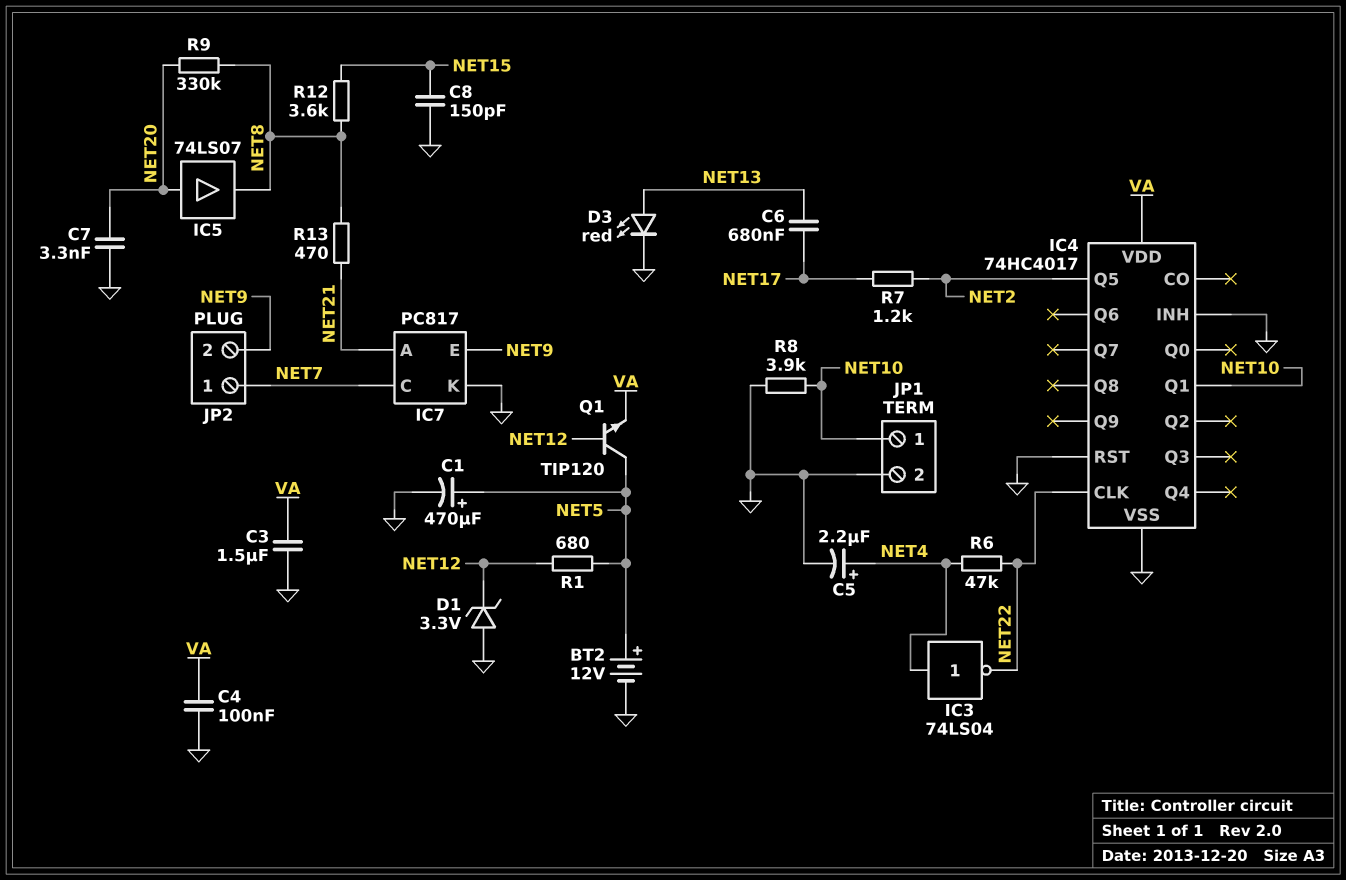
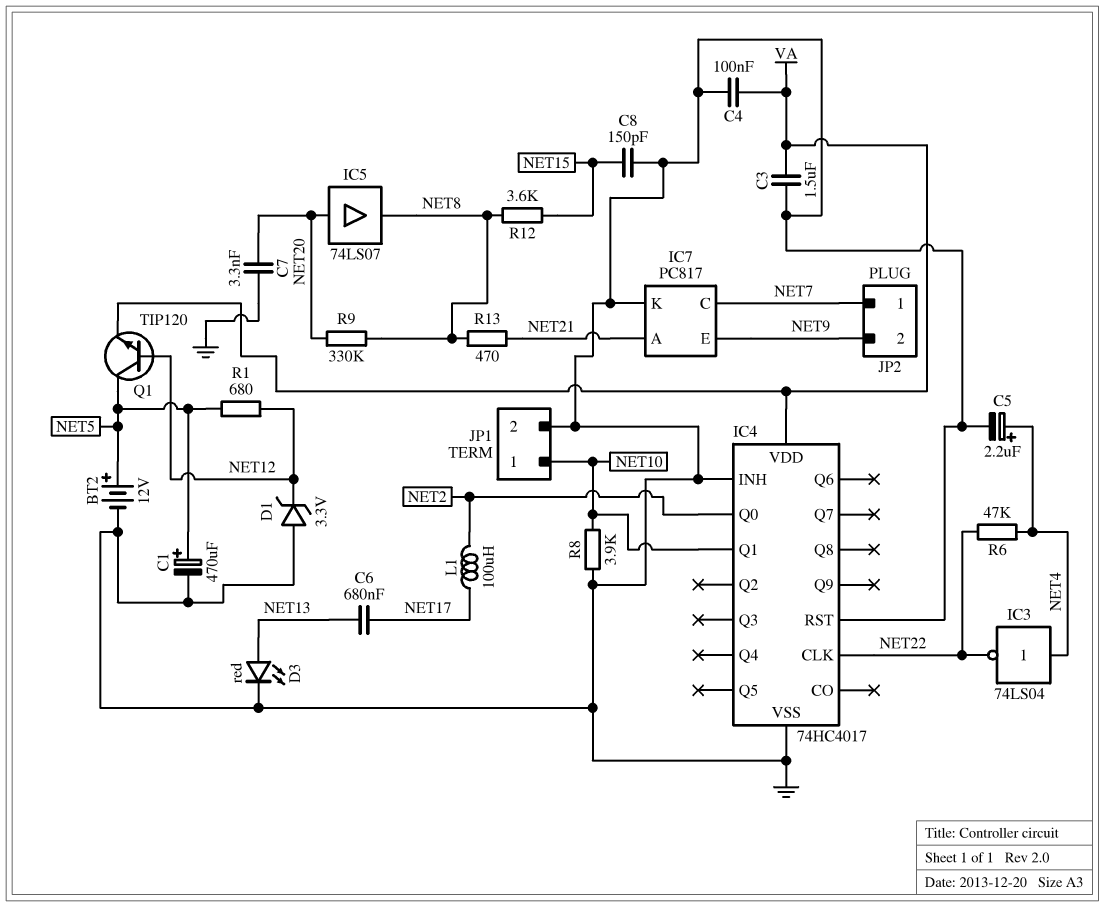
IC4 pin Q0: none -> NET2
IC4 pin Q5: NET2 -> none
L1: none -> 100uH (NET2, NET17)
R7: 1.2k (NET2, NET17) -> none

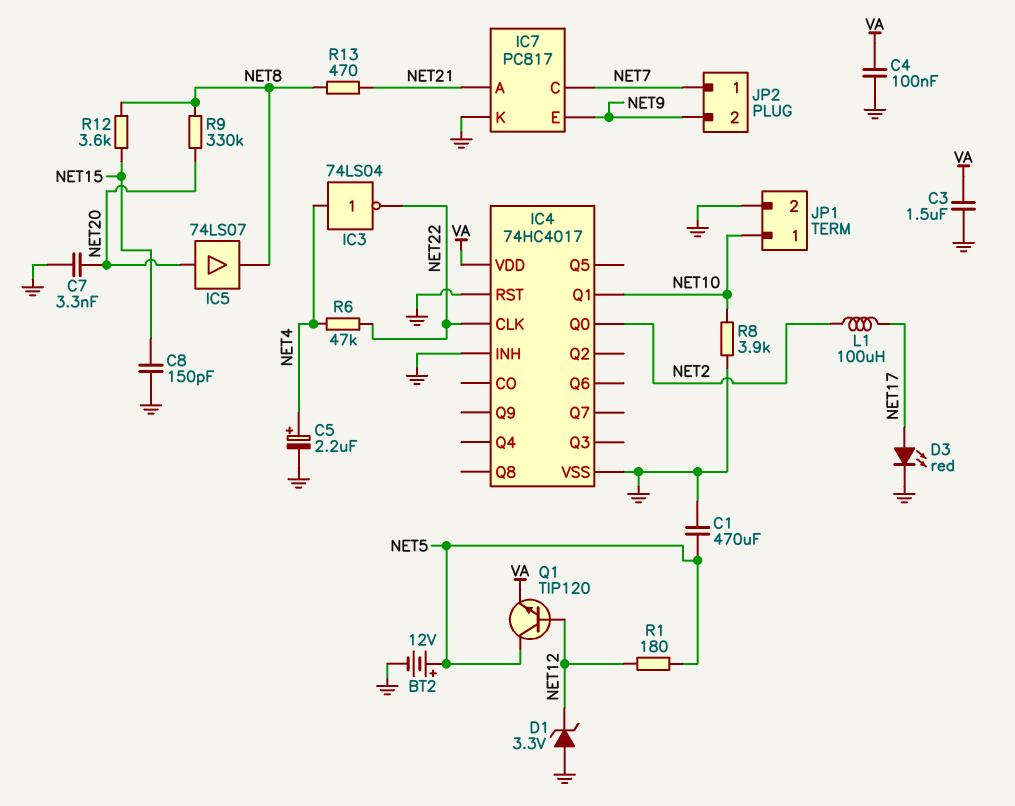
C1: 470uF (plus NET5, minus GND) -> 470uF (GND, NET5)
C6: 680nF (NET13, NET17) -> none
D3: LED red (A NET13, K GND) -> LED red (A NET17, K GND)
R1: 680 (NET5, NET12) -> 180 (NET5, NET12)

